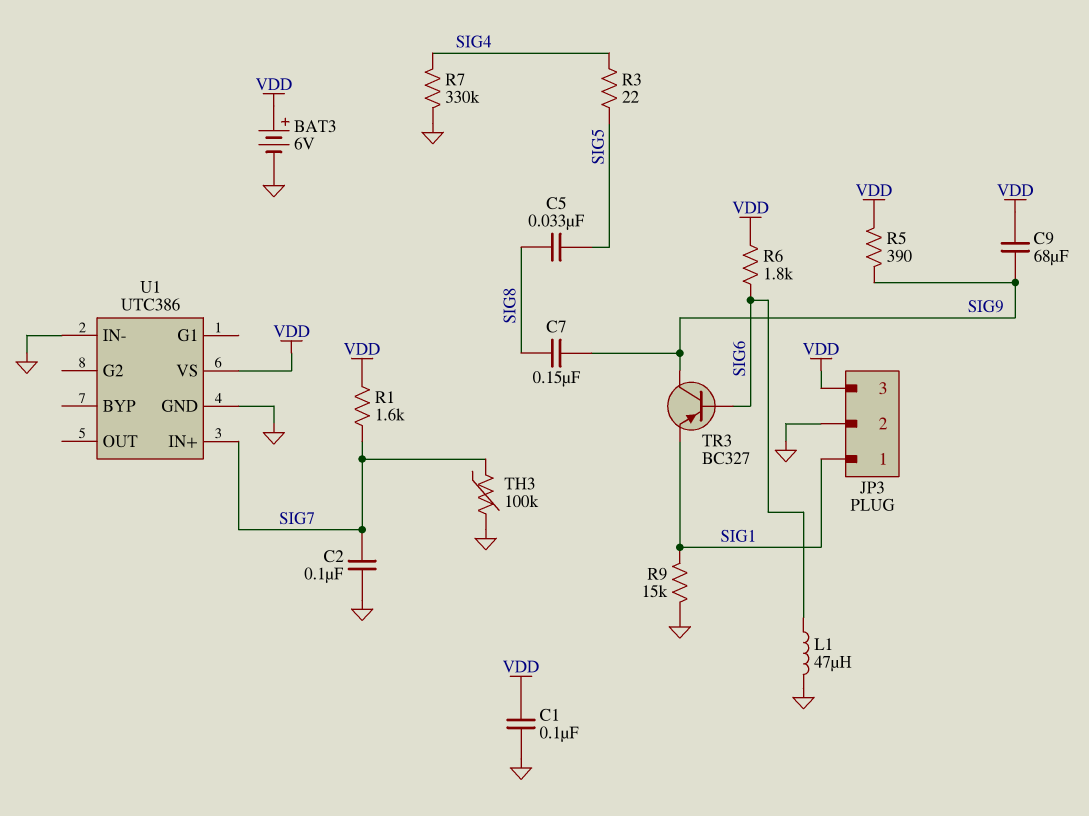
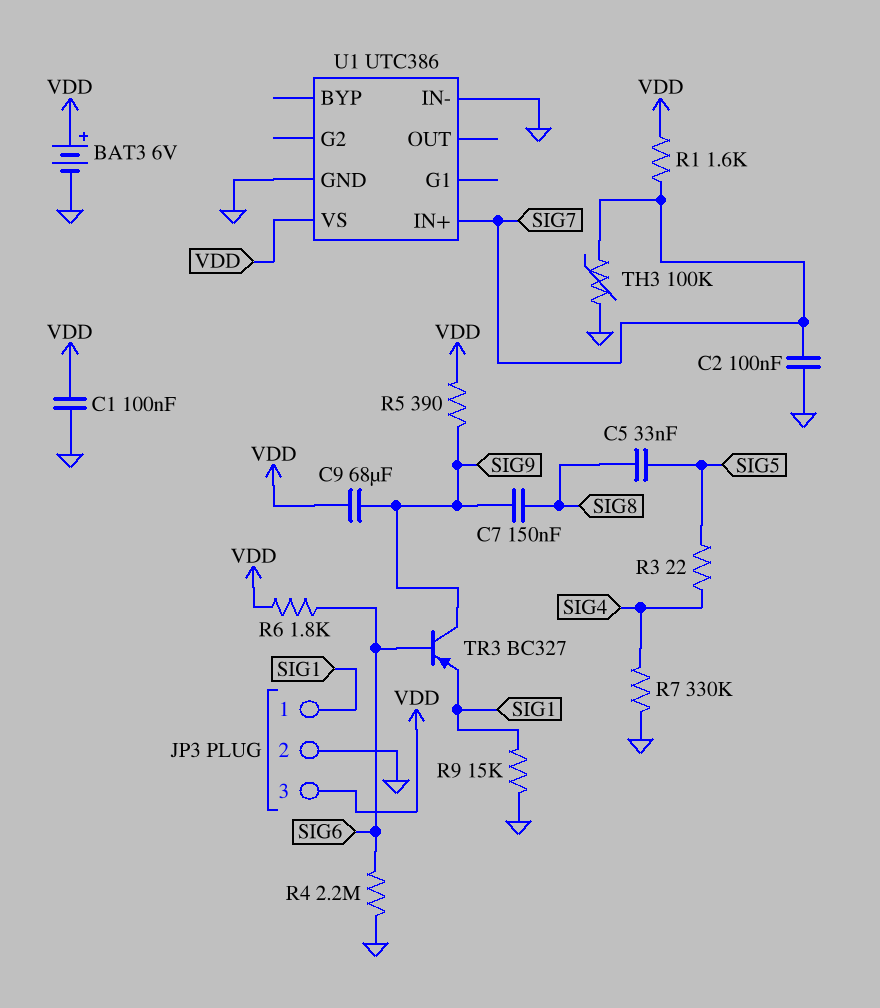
L1: 47uH (GND, SIG6) -> none
R4: none -> 2.2M (GND, SIG6)

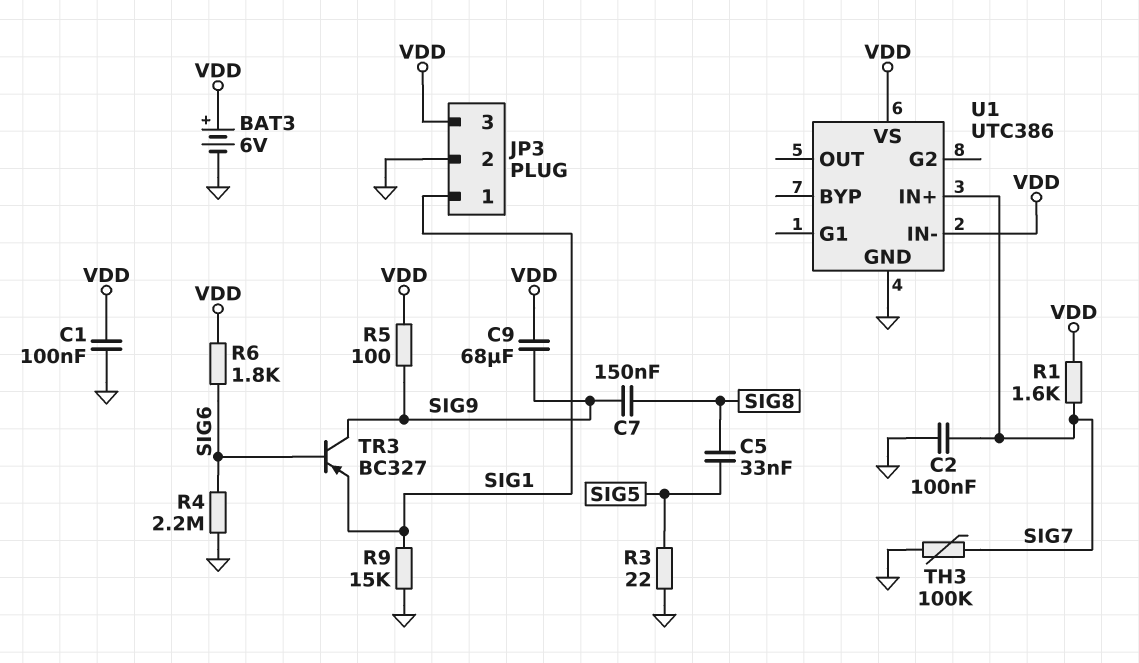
R3: 22 (SIG4, SIG5) -> 22 (GND, SIG5)
R5: 390 (SIG9, VDD) -> 100 (SIG9, VDD)
R7: 330k (GND, SIG4) -> none
U1 pin IN-: GND -> VDD

